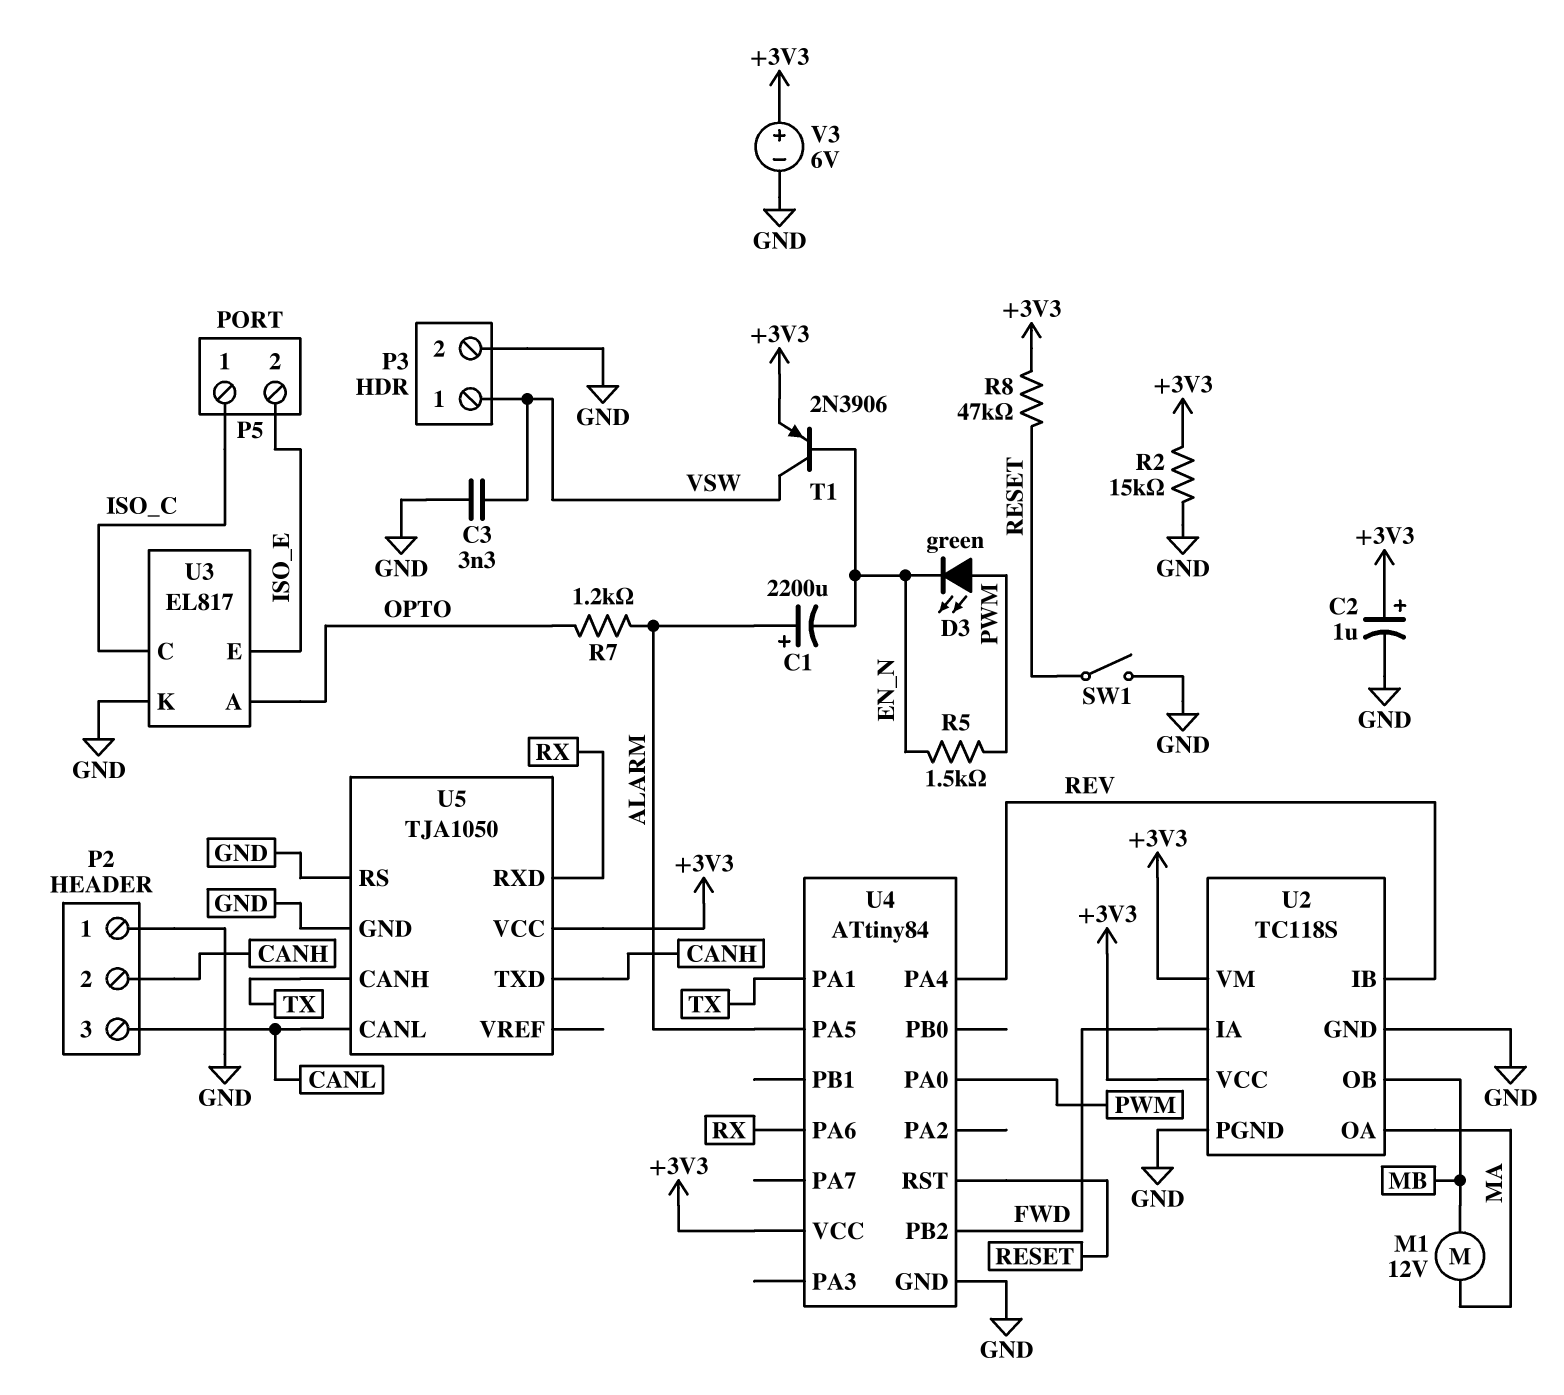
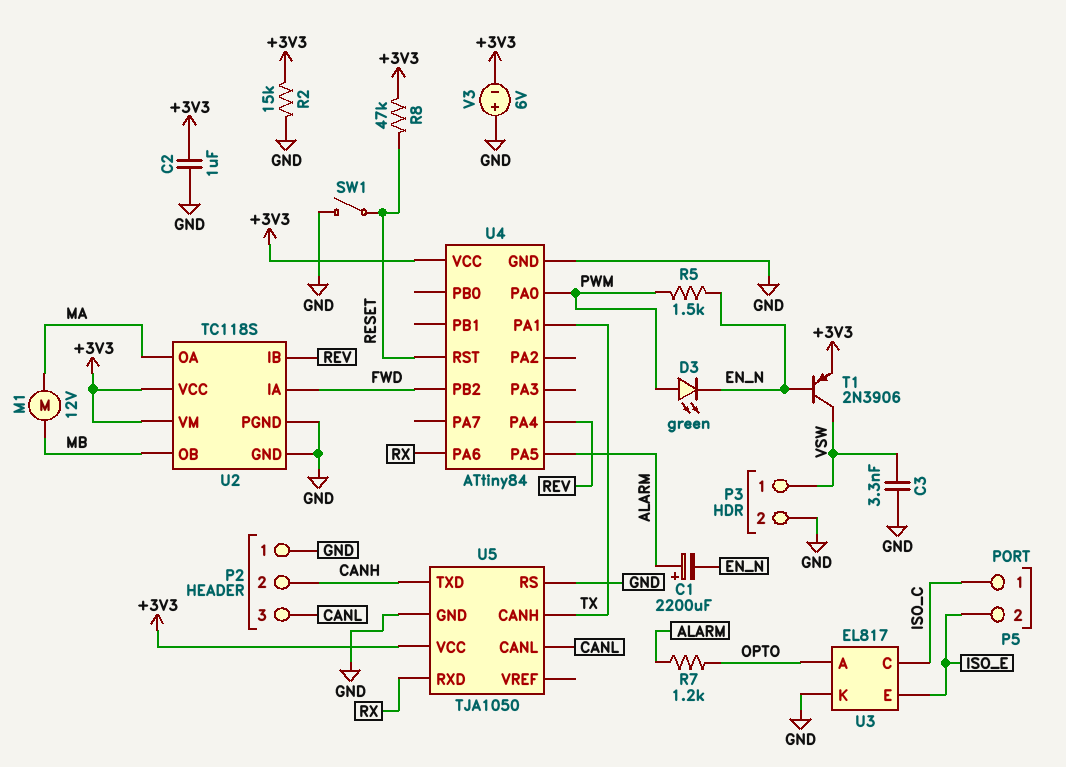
C2: 1uF (plus +3V3, minus GND) -> 1uF (+3V3, GND)
V3: 6V (plus +3V3, minus GND) -> 6V (plus GND, minus +3V3)

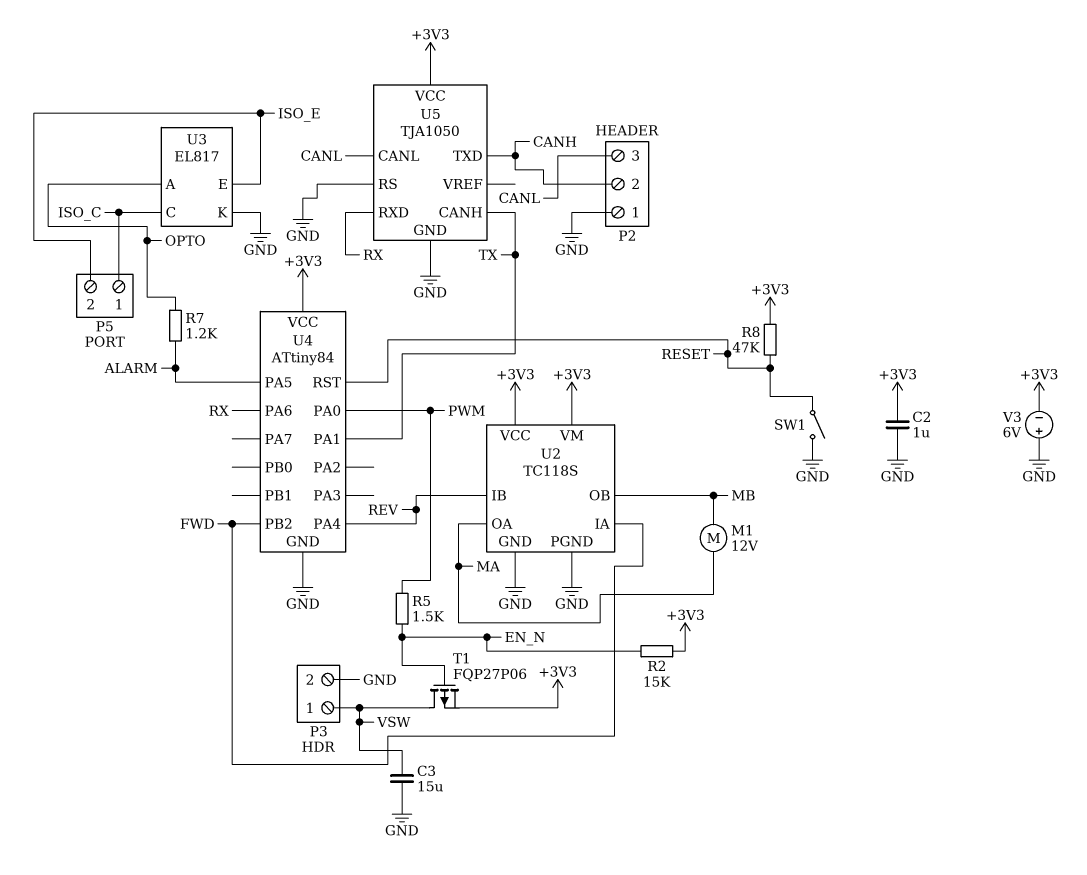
C1: 2200uF (plus ALARM, minus EN_N) -> none
C3: 3.3nF (GND, VSW) -> 15uF (GND, VSW)
D3: LED green (A PWM, K EN_N) -> none
R2: 15k (+3V3, GND) -> 15k (+3V3, EN_N)
T1: PNP 2N3906 (B EN_N, C VSW, E +3V3) -> PMOS FQP27P06 (G EN_N, D VSW, S +3V3)

